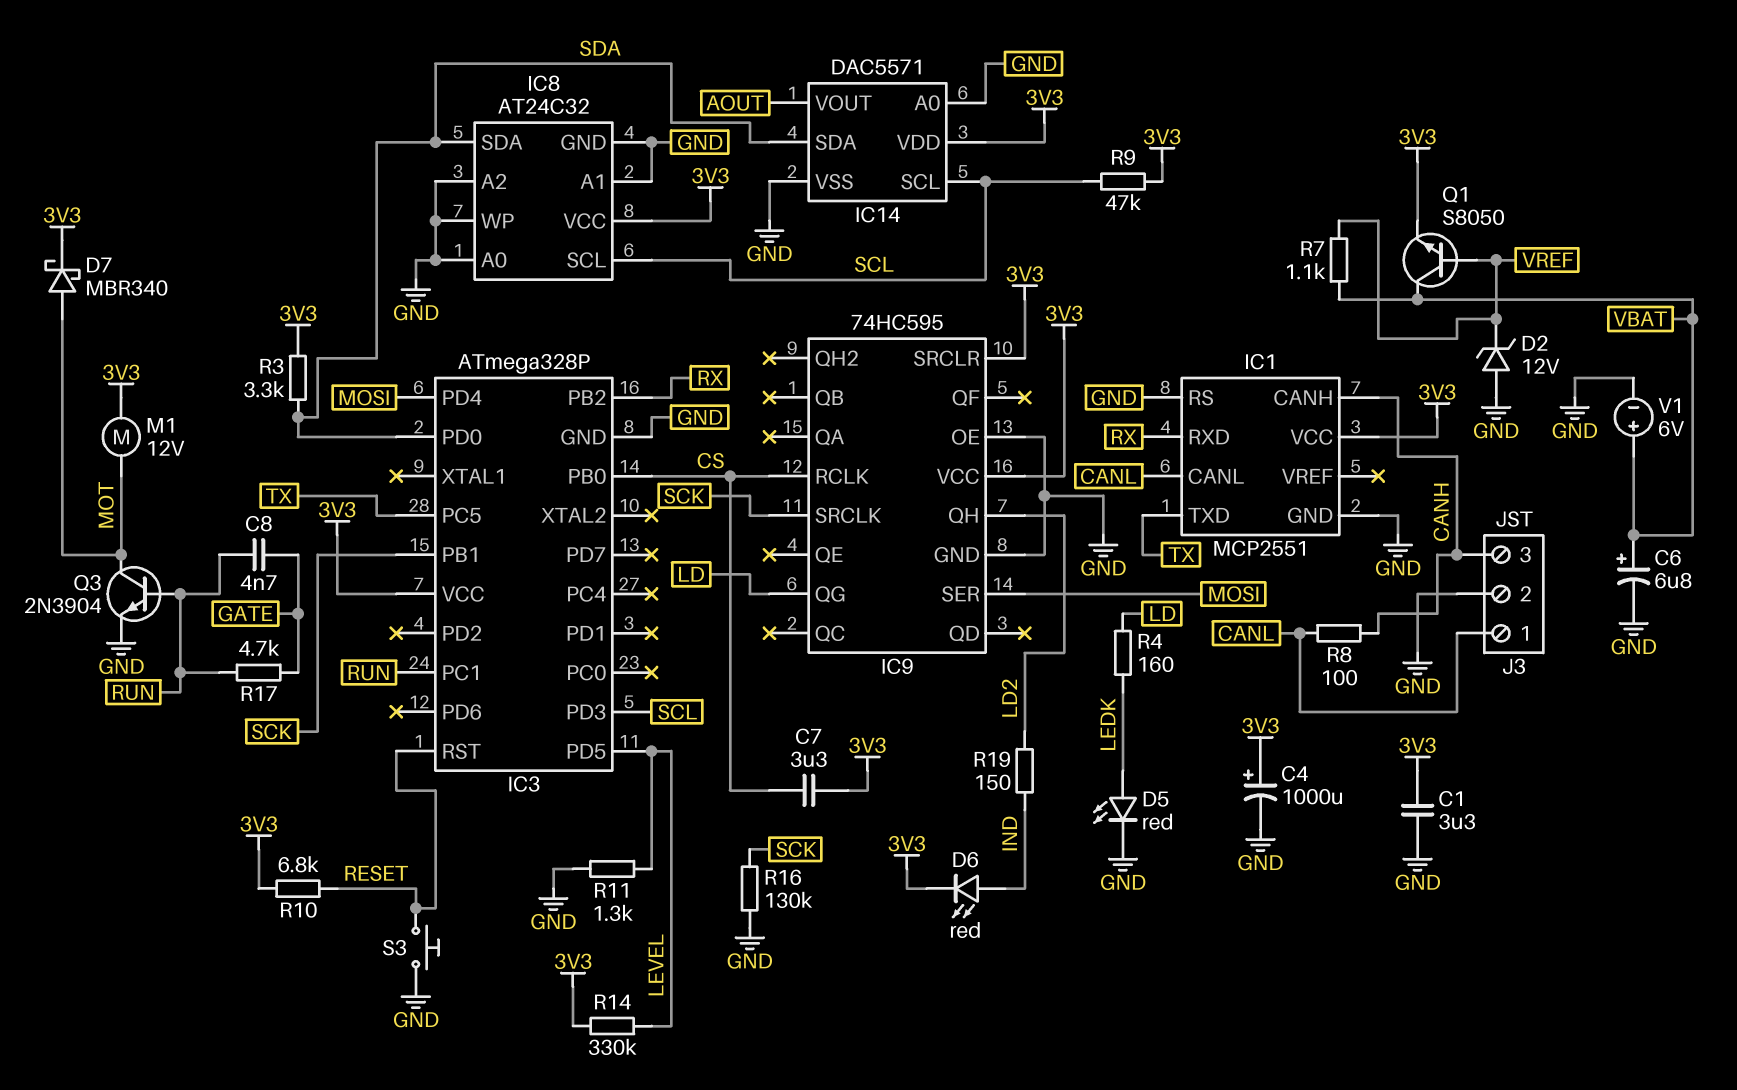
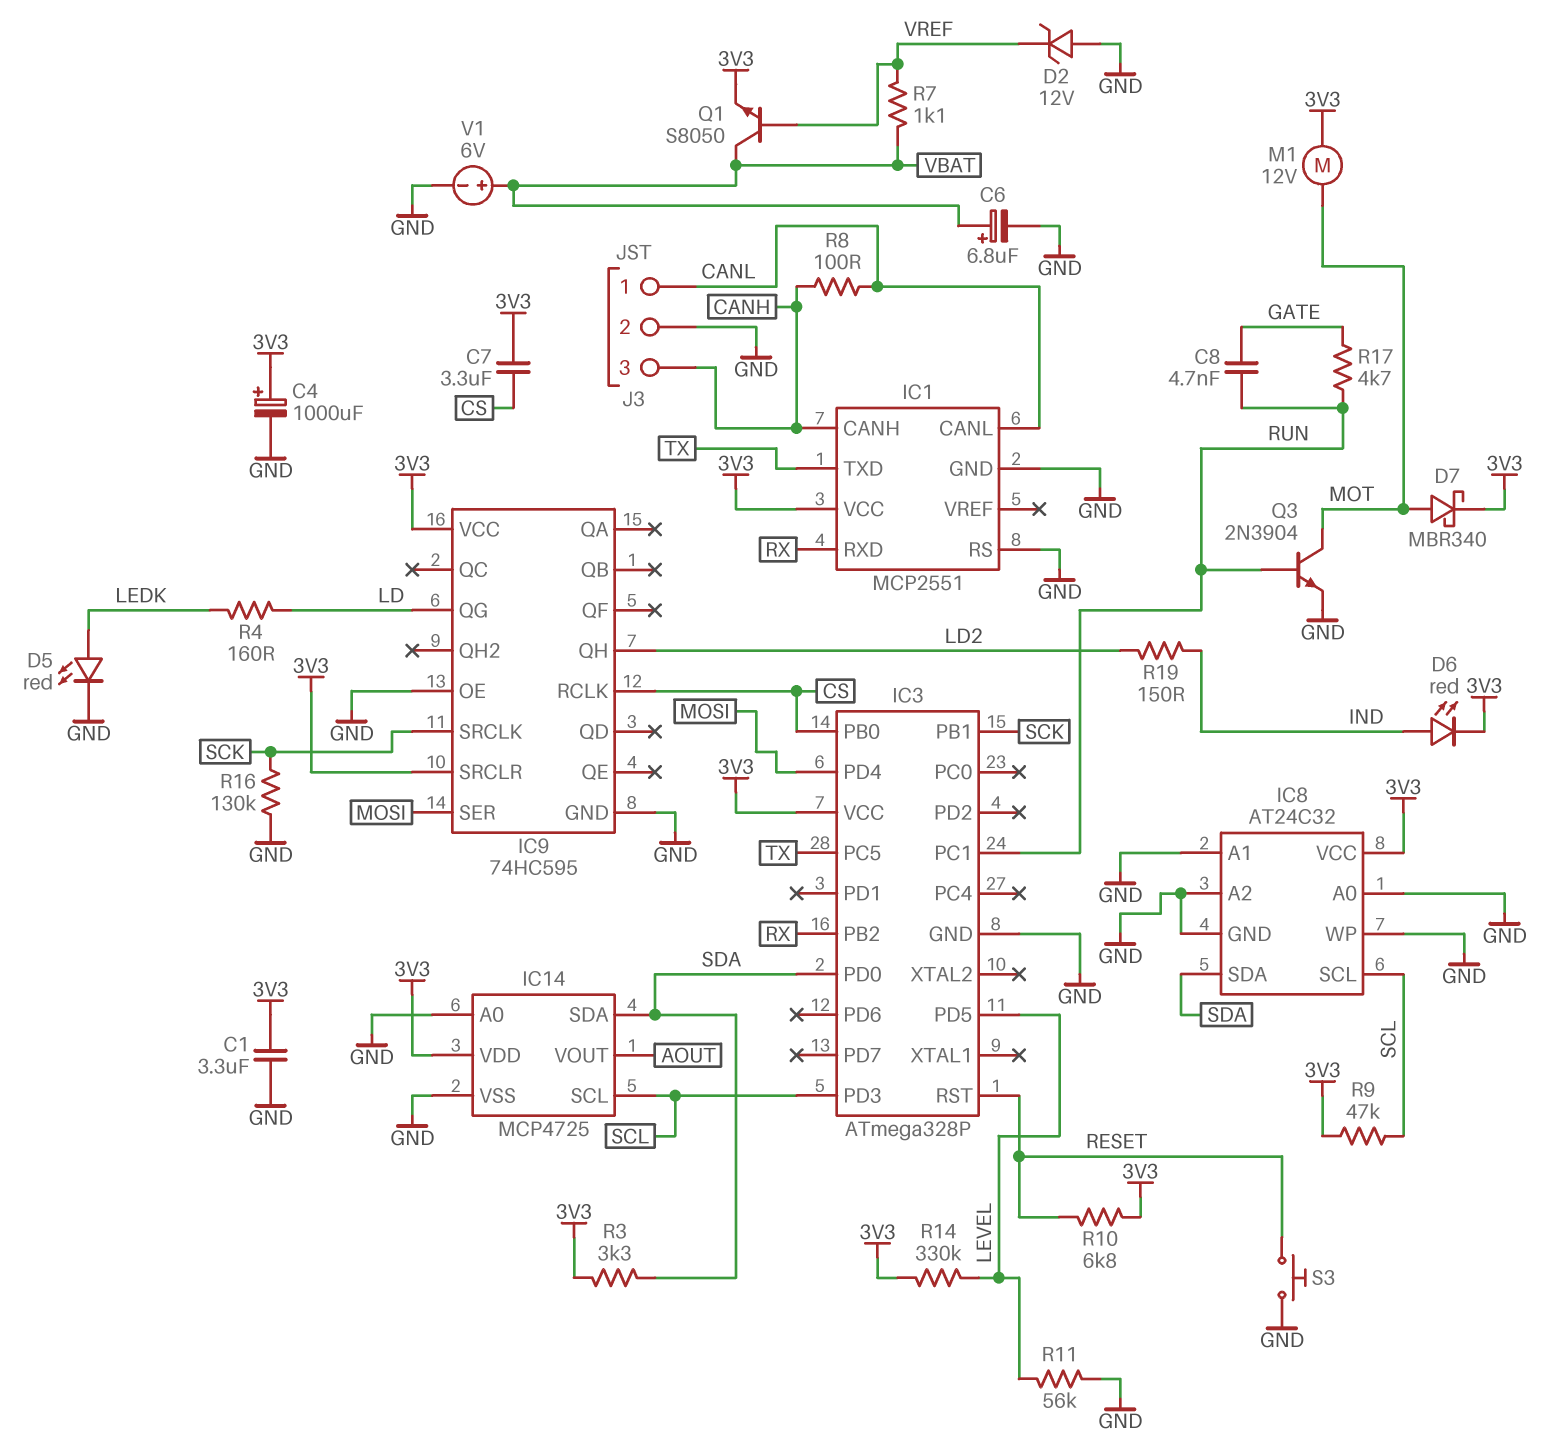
IC14: DAC5571 -> MCP4725
R11: 1.3k (GND, LEVEL) -> 56k (GND, LEVEL)

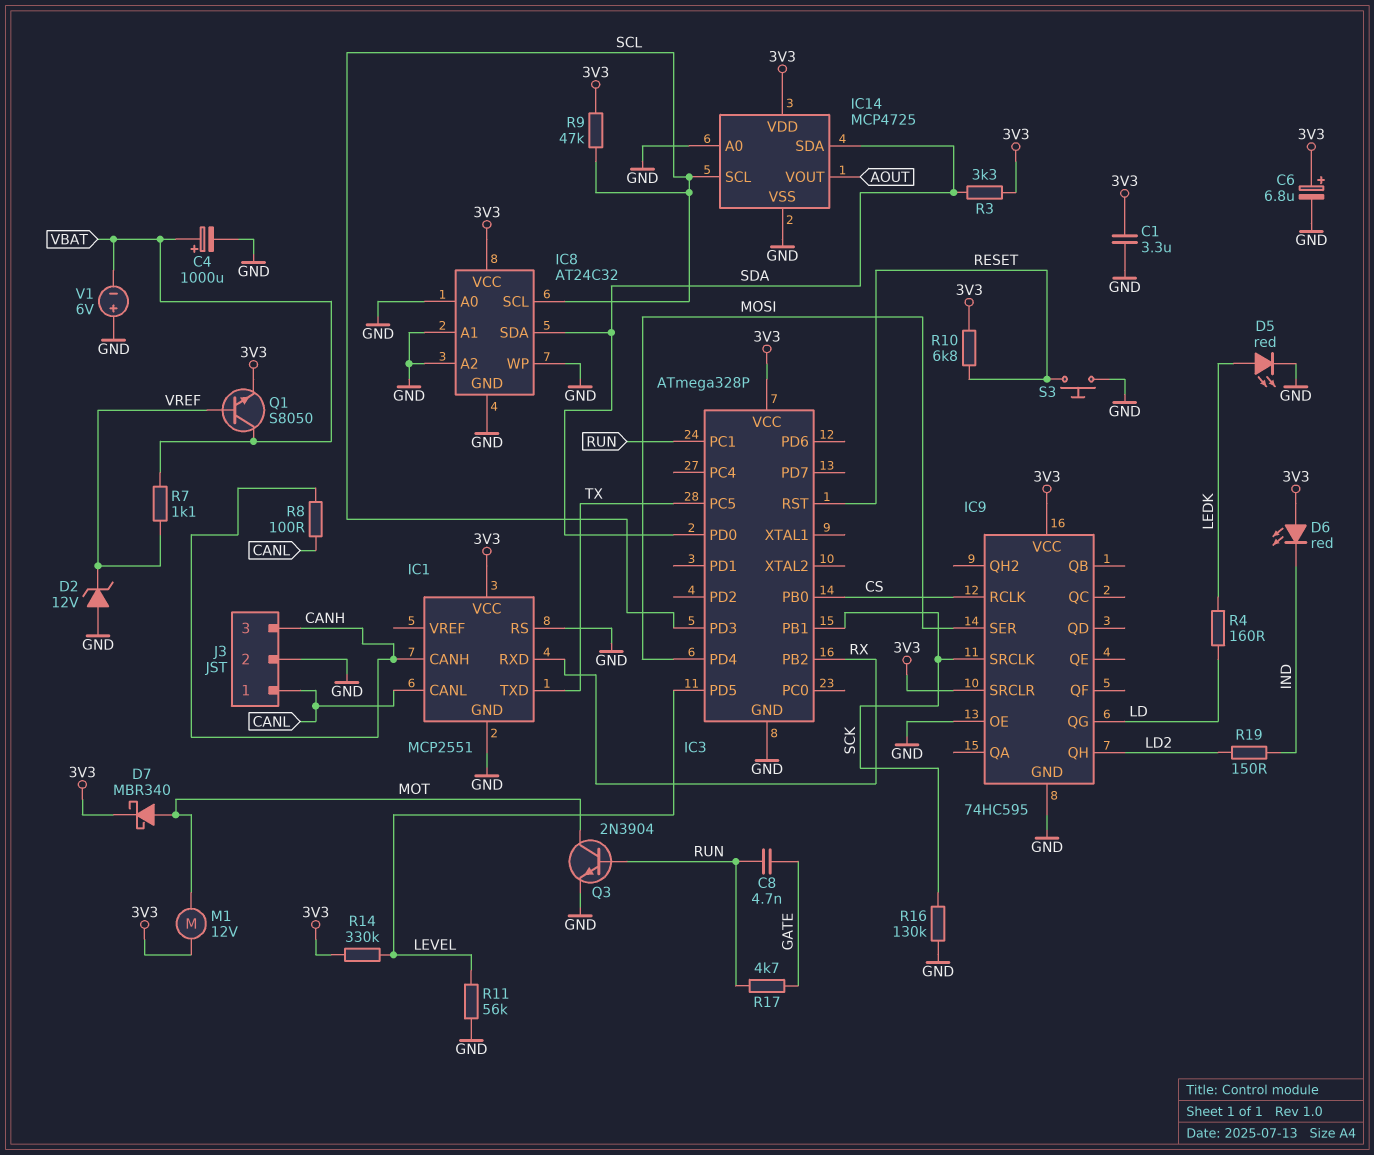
C4: 1000uF (plus 3V3, minus GND) -> 1000uF (plus VBAT, minus GND)
C6: 6.8uF (plus VBAT, minus GND) -> 6.8uF (plus 3V3, minus GND)
C7: 3.3uF (3V3, CS) -> none
D6: LED red (A IND, K 3V3) -> LED red (A 3V3, K IND)
V1: 6V (plus VBAT, minus GND) -> 6V (plus GND, minus VBAT)

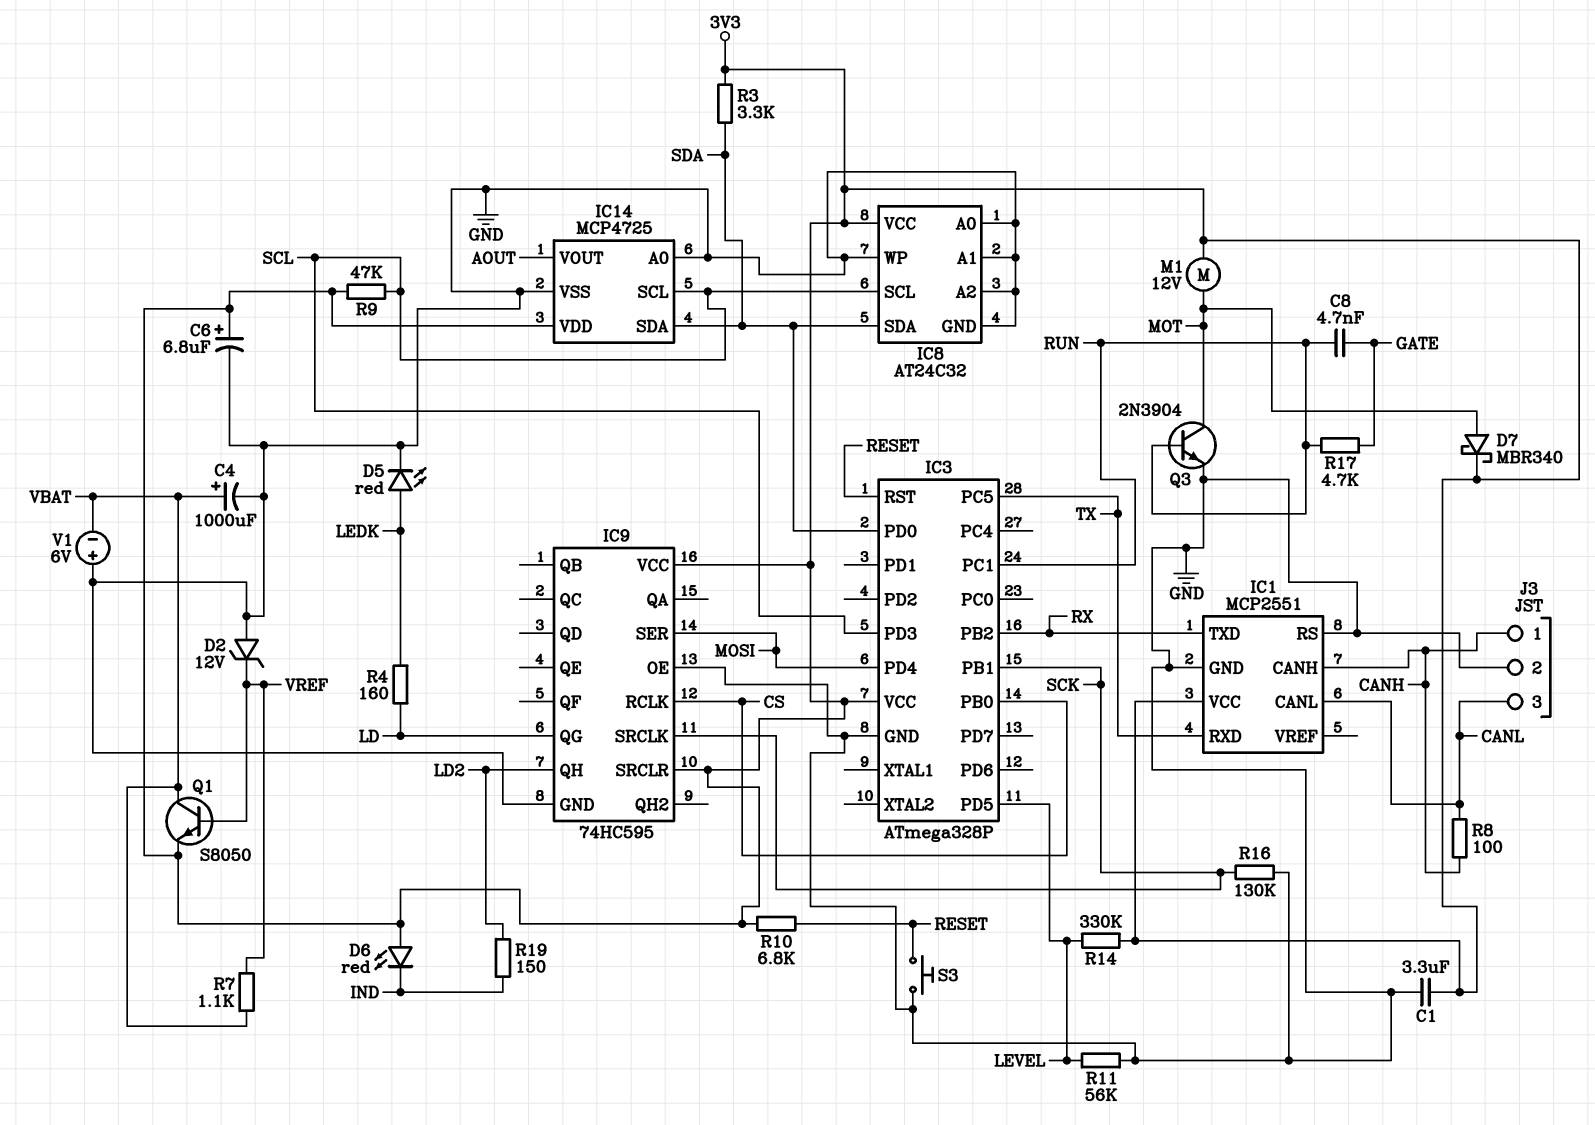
IC1 pin RXD: RX -> TX
IC1 pin TXD: TX -> RX
J3 pin 1: CANL -> CANH
J3 pin 3: CANH -> CANL

